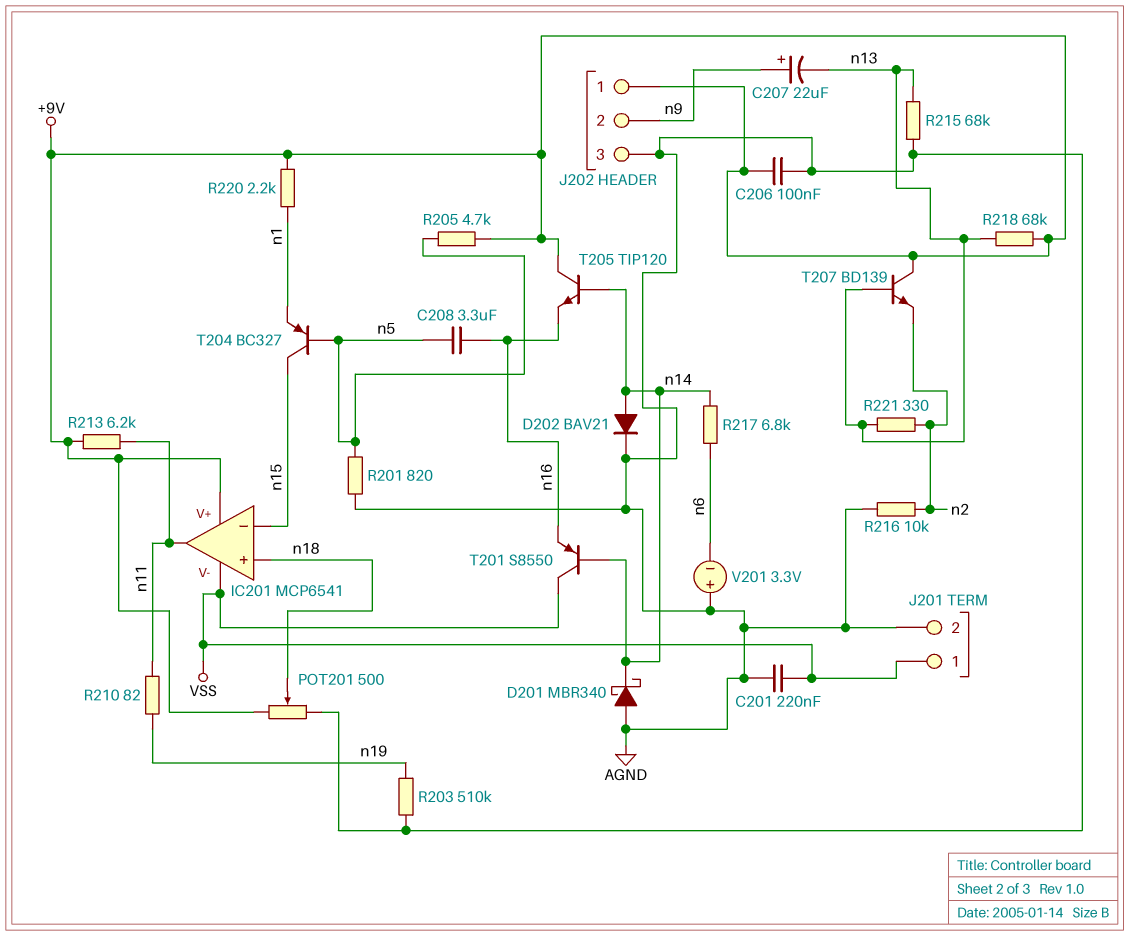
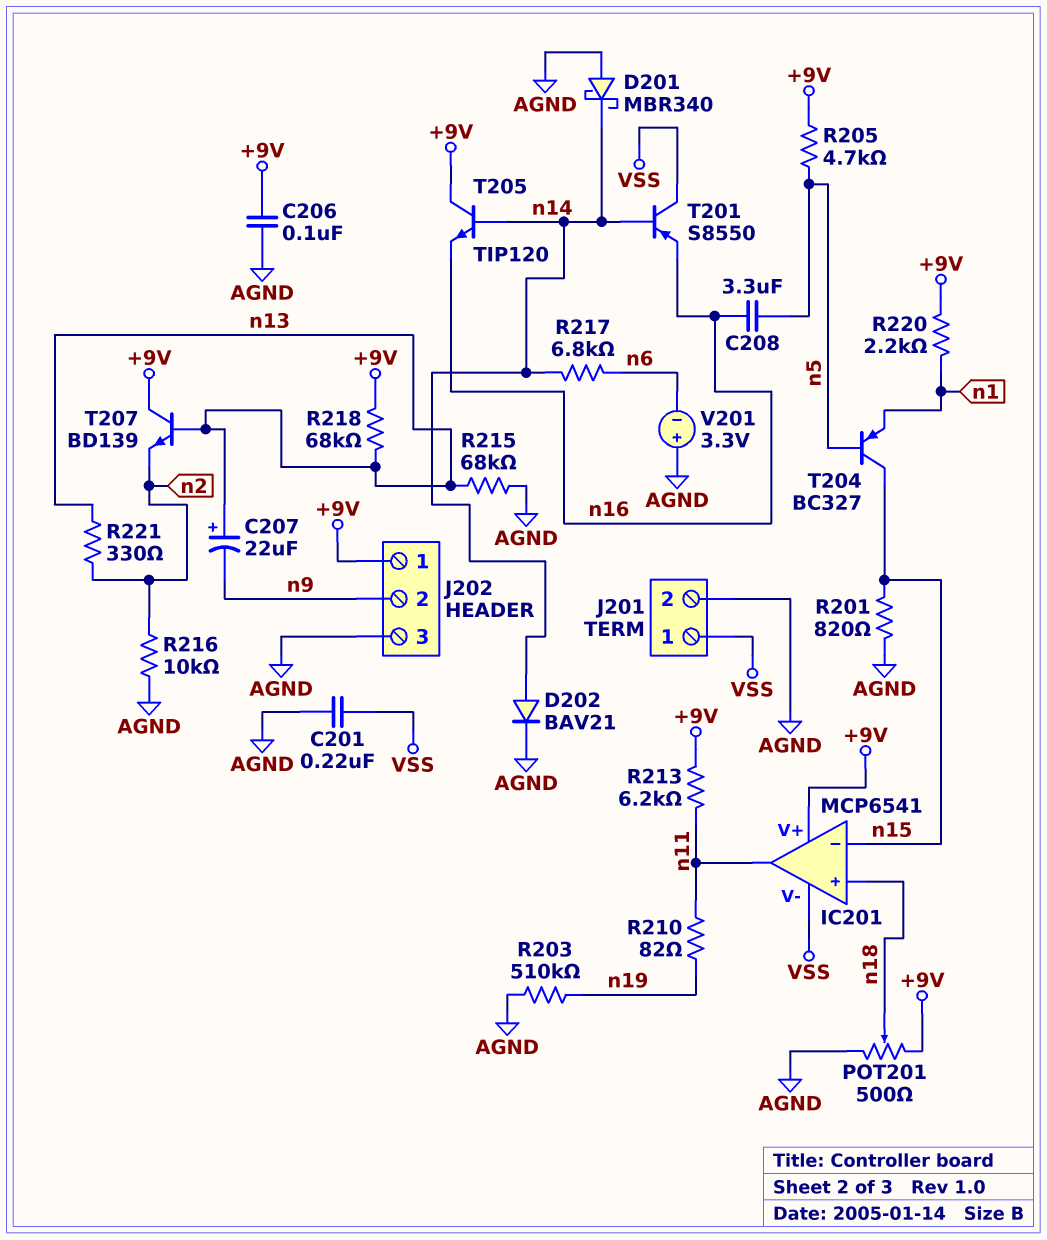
C207: 22uF (plus n9, minus n13) -> 22uF (plus n13, minus n9)
R201: 820 (AGND, n5) -> 820 (AGND, n15)

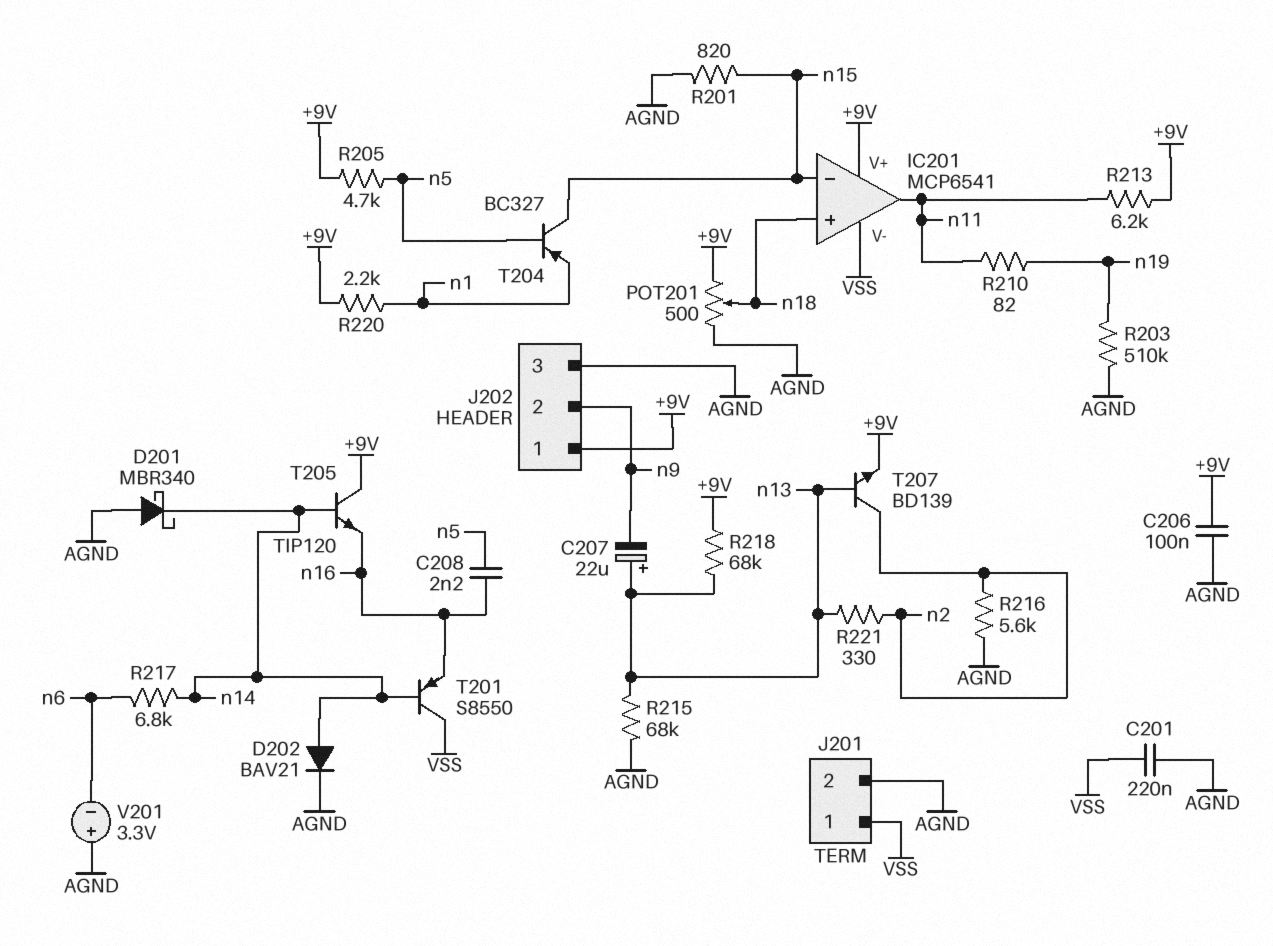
C208: 3.3uF (n5, n16) -> 2.2nF (n5, n16)
R216: 10k (AGND, n2) -> 5.6k (AGND, n2)
T207: NPN BD139 (B n13, C +9V, E n2) -> NPN BD139 (B n13, C n2, E +9V)

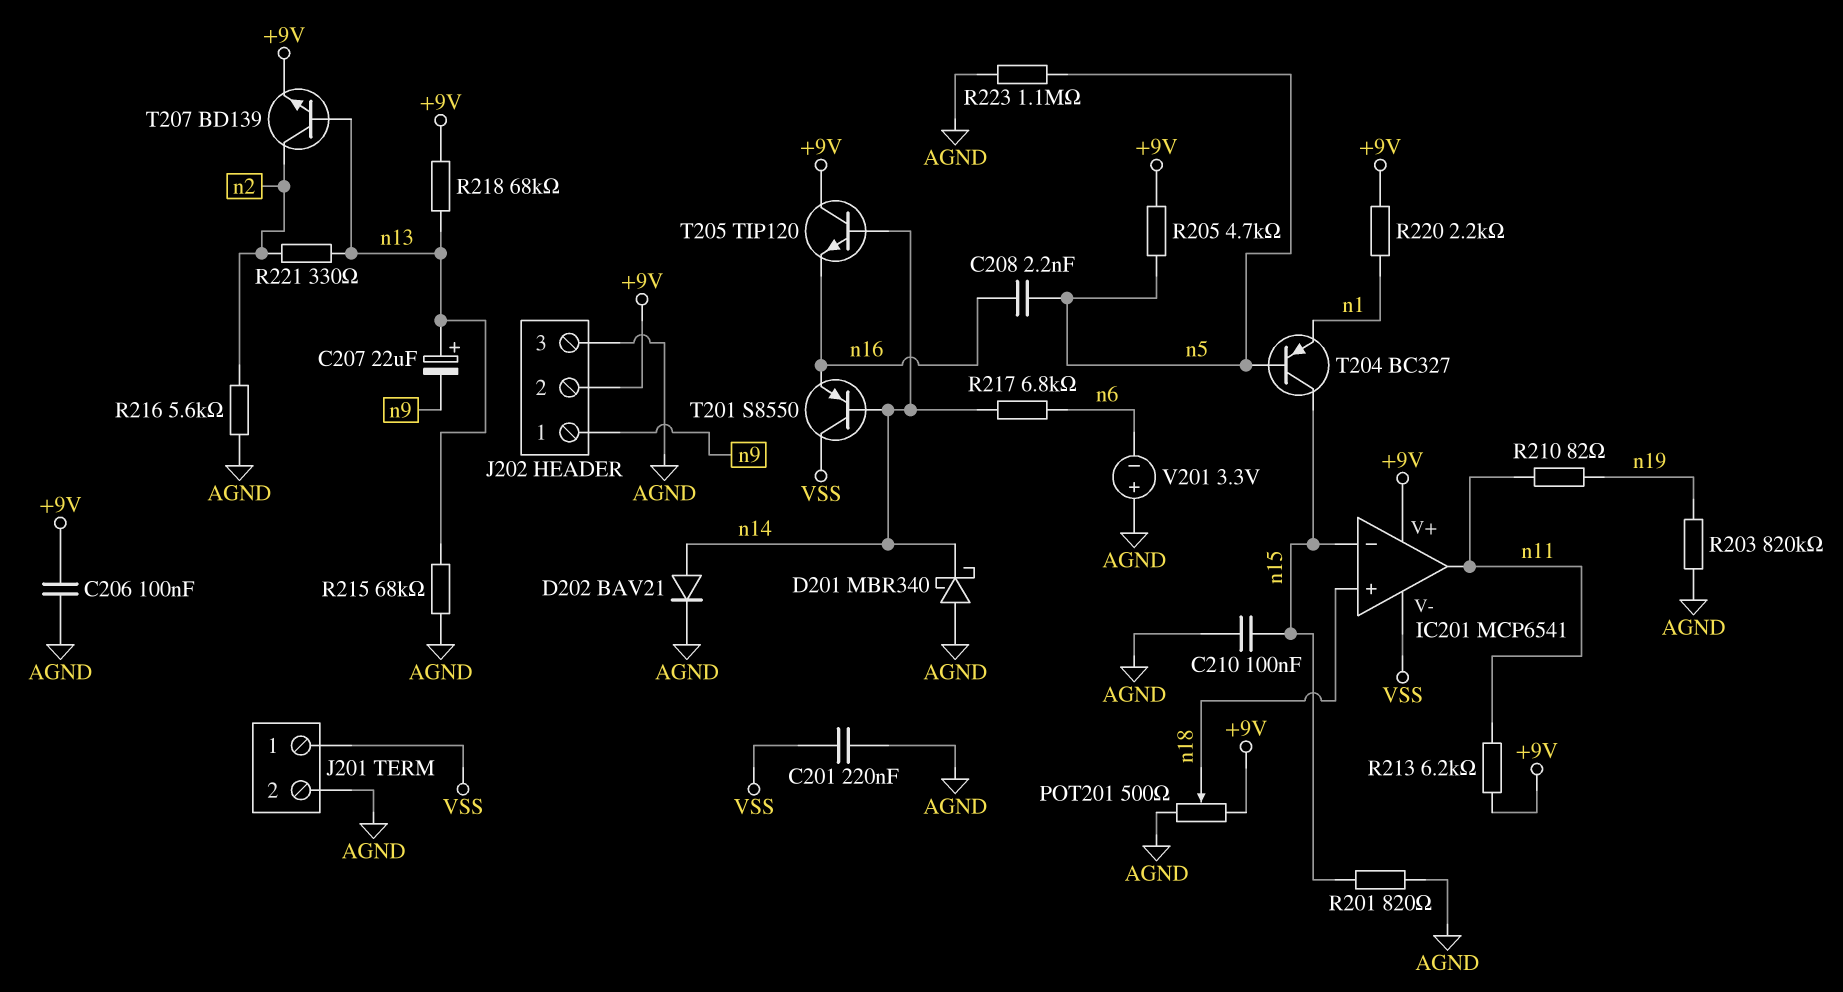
C210: none -> 100nF (AGND, n15)
J202 pin 1: +9V -> n9
J202 pin 2: n9 -> +9V
R203: 510k (AGND, n19) -> 820k (AGND, n19)
R223: none -> 1.1M (AGND, n5)

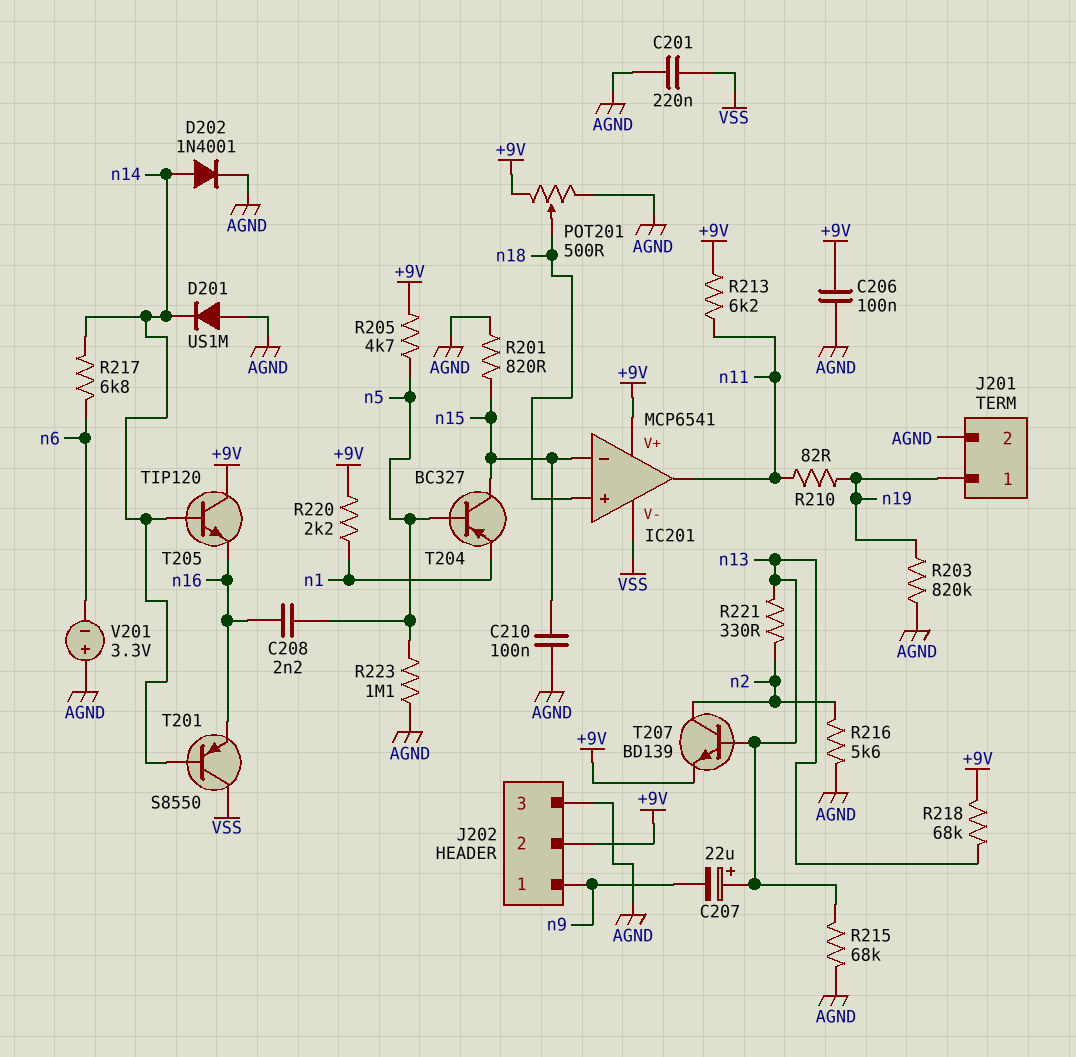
D201: schottky MBR340 (A AGND, K n14) -> diode US1M (A AGND, K n14)
D202: diode BAV21 (A n14, K AGND) -> diode 1N4001 (A n14, K AGND)
J201 pin 1: VSS -> n19

